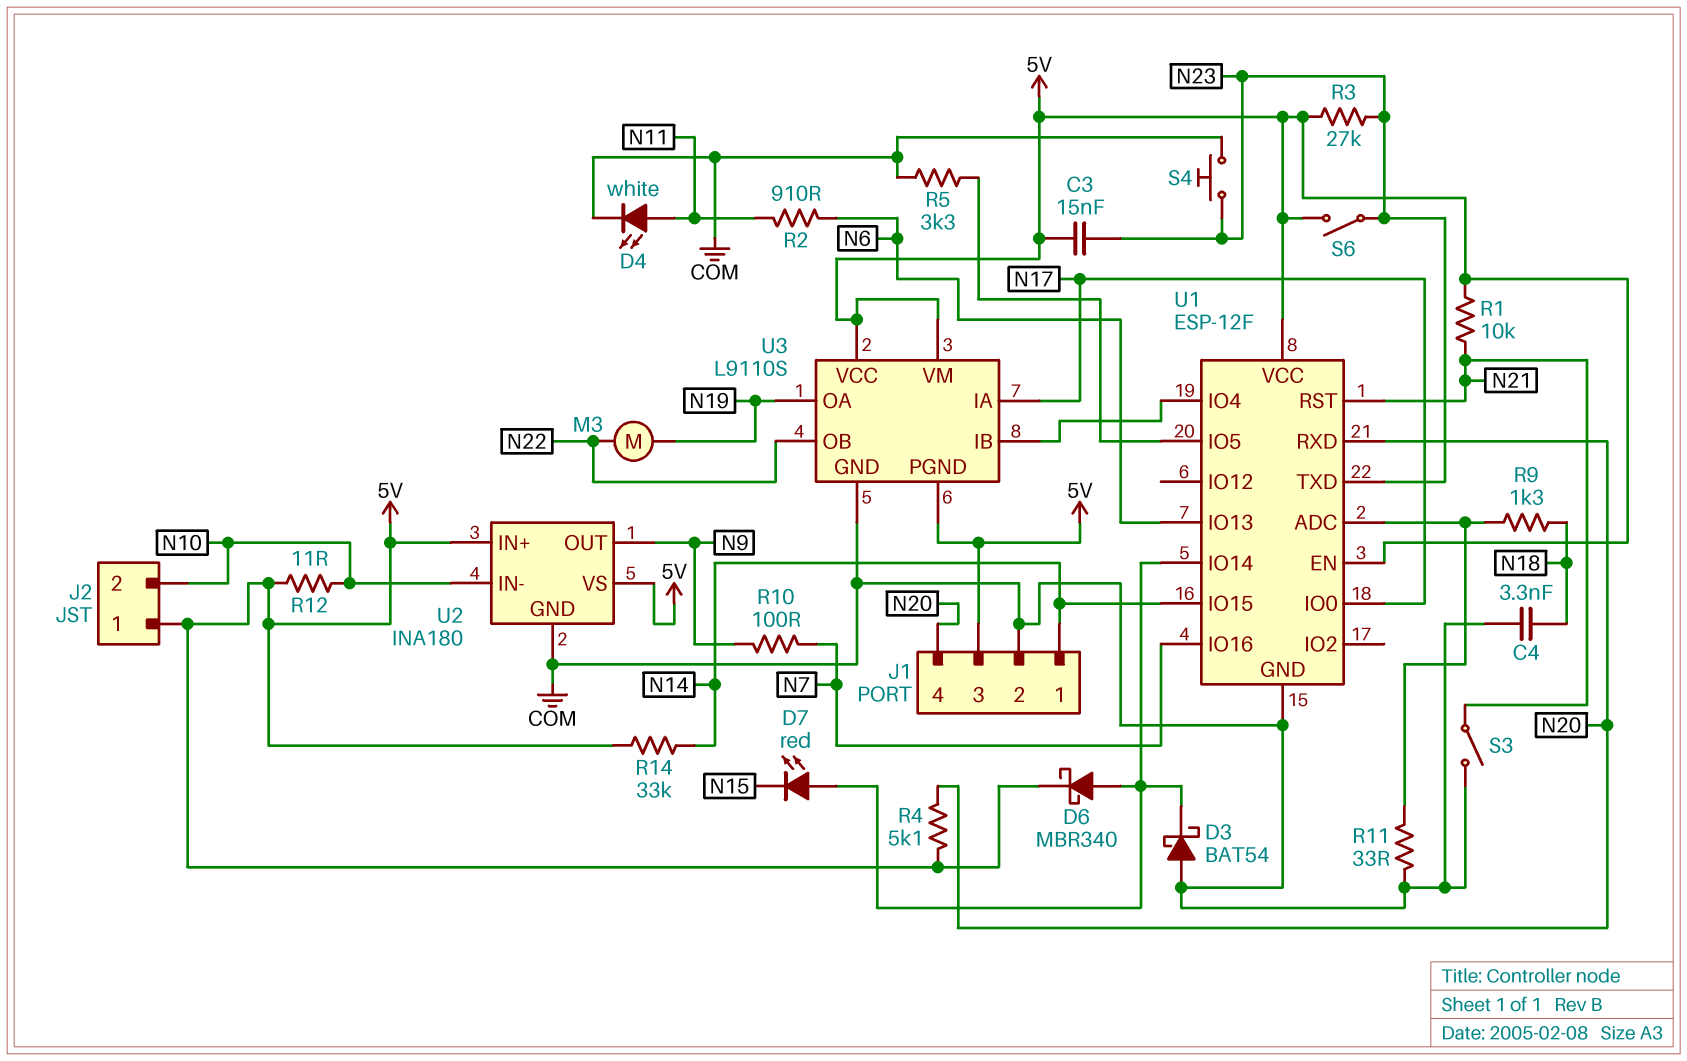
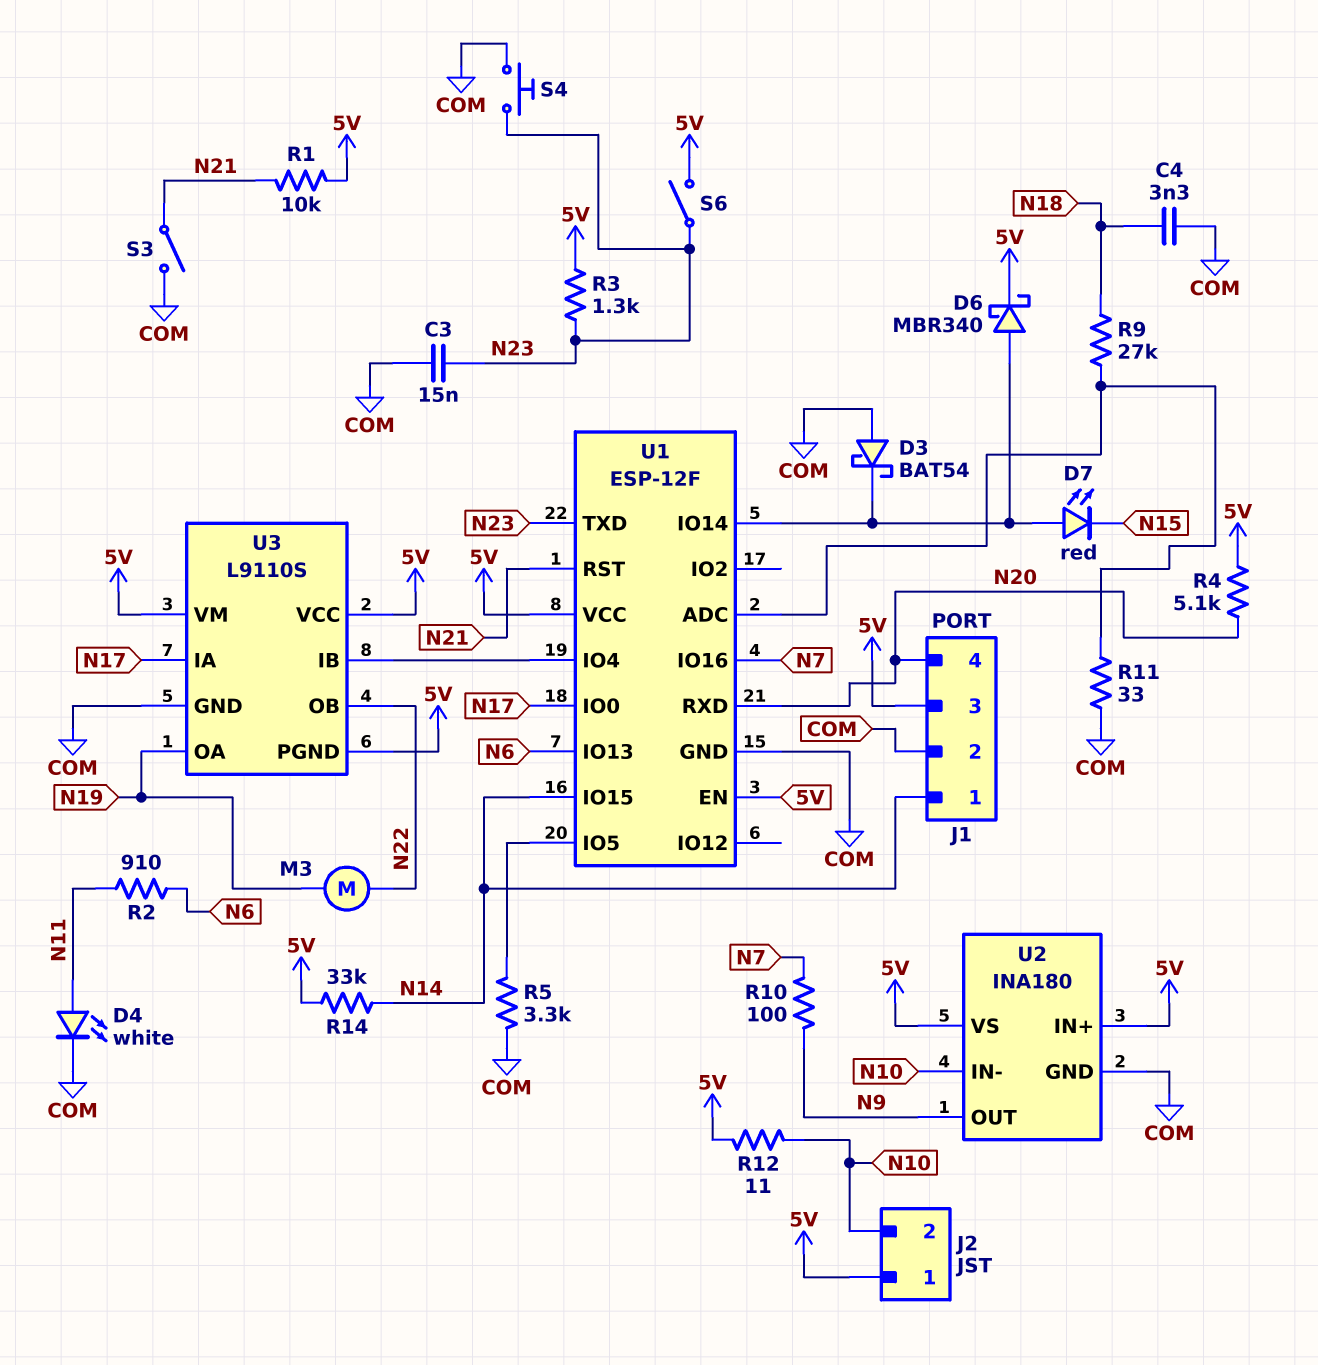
C3: 15nF (5V, N23) -> 15nF (COM, N23)
R3: 27k (5V, N23) -> 1.3k (5V, N23)
R9: 1.3k (N18, U1/ADC) -> 27k (N18, U1/ADC)

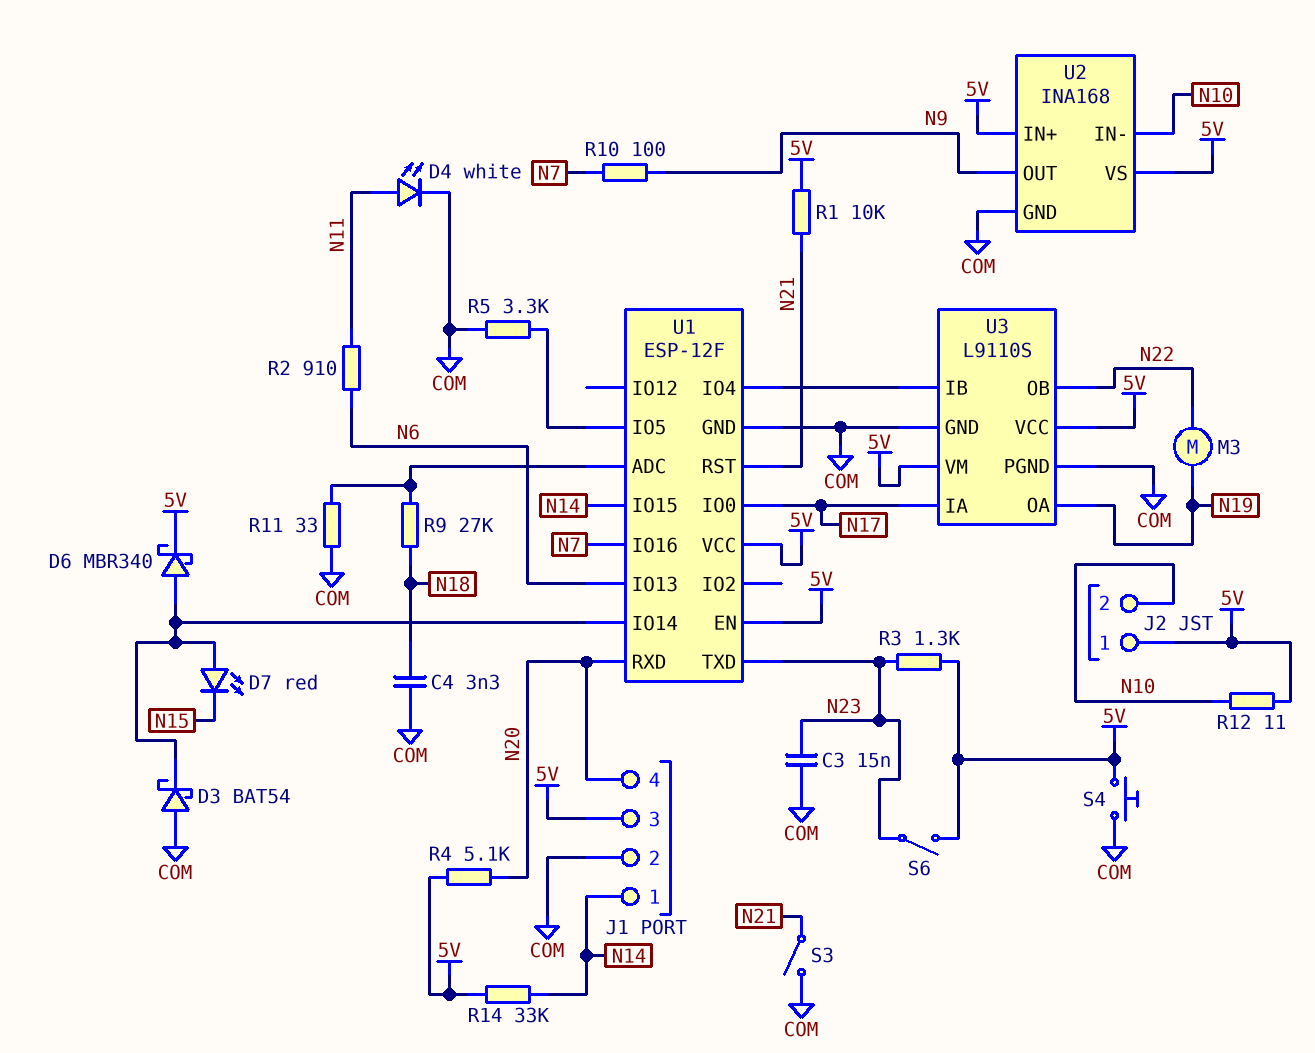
S4: button (COM, N23) -> button (5V, COM)
U2: INA180 -> INA168
U3 pin PGND: 5V -> COM

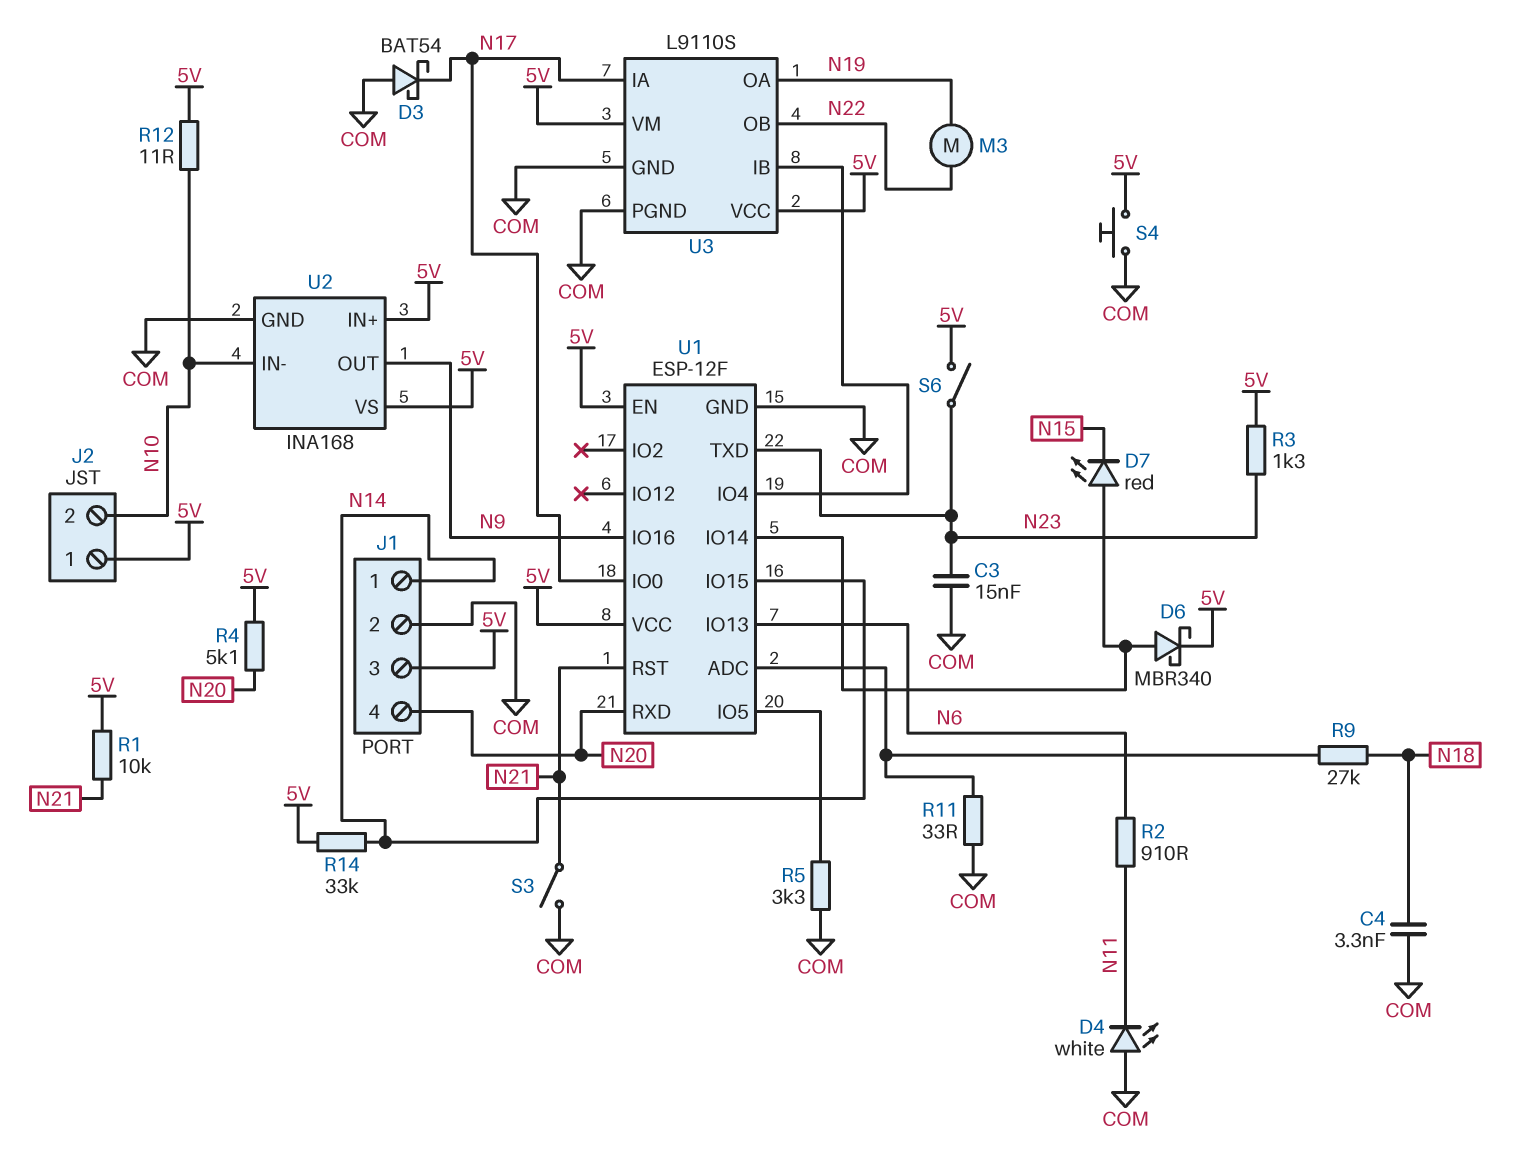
D3: schottky BAT54 (A COM, K U1/IO14) -> schottky BAT54 (A COM, K N17)
D4: LED white (A N11, K COM) -> LED white (A COM, K N11)
R10: 100 (N7, N9) -> none
U1 pin IO16: N7 -> N9

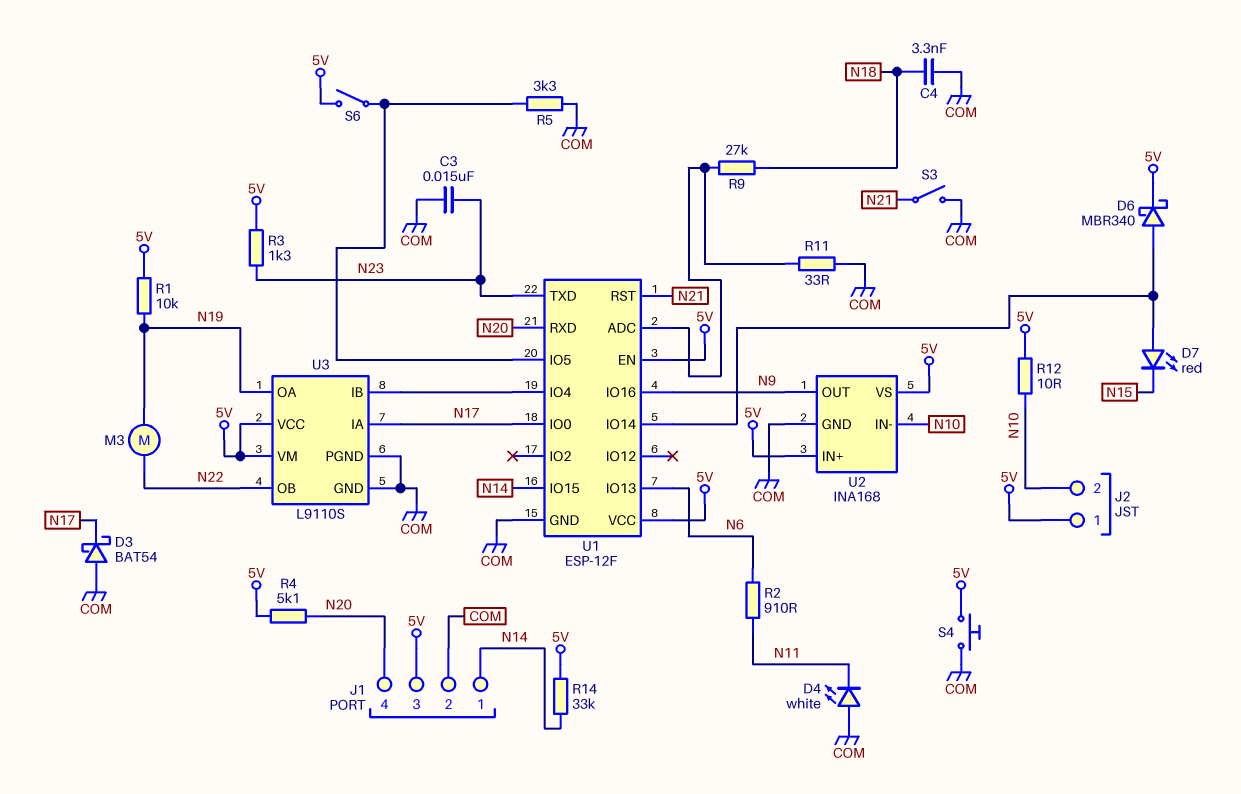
R1: 10k (5V, N21) -> 10k (5V, N19)
R12: 11 (5V, N10) -> 10 (5V, N10)
S6: switch (5V, N23) -> switch (5V, U1/IO5)

